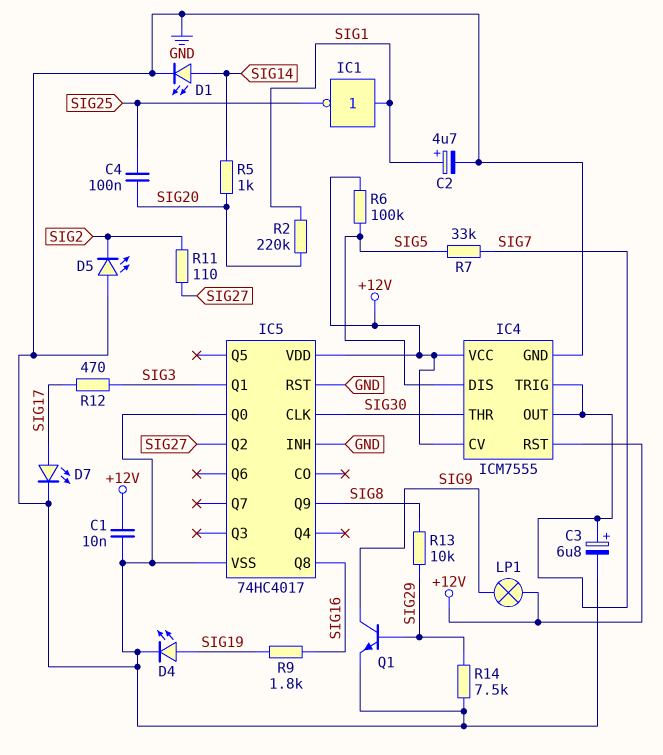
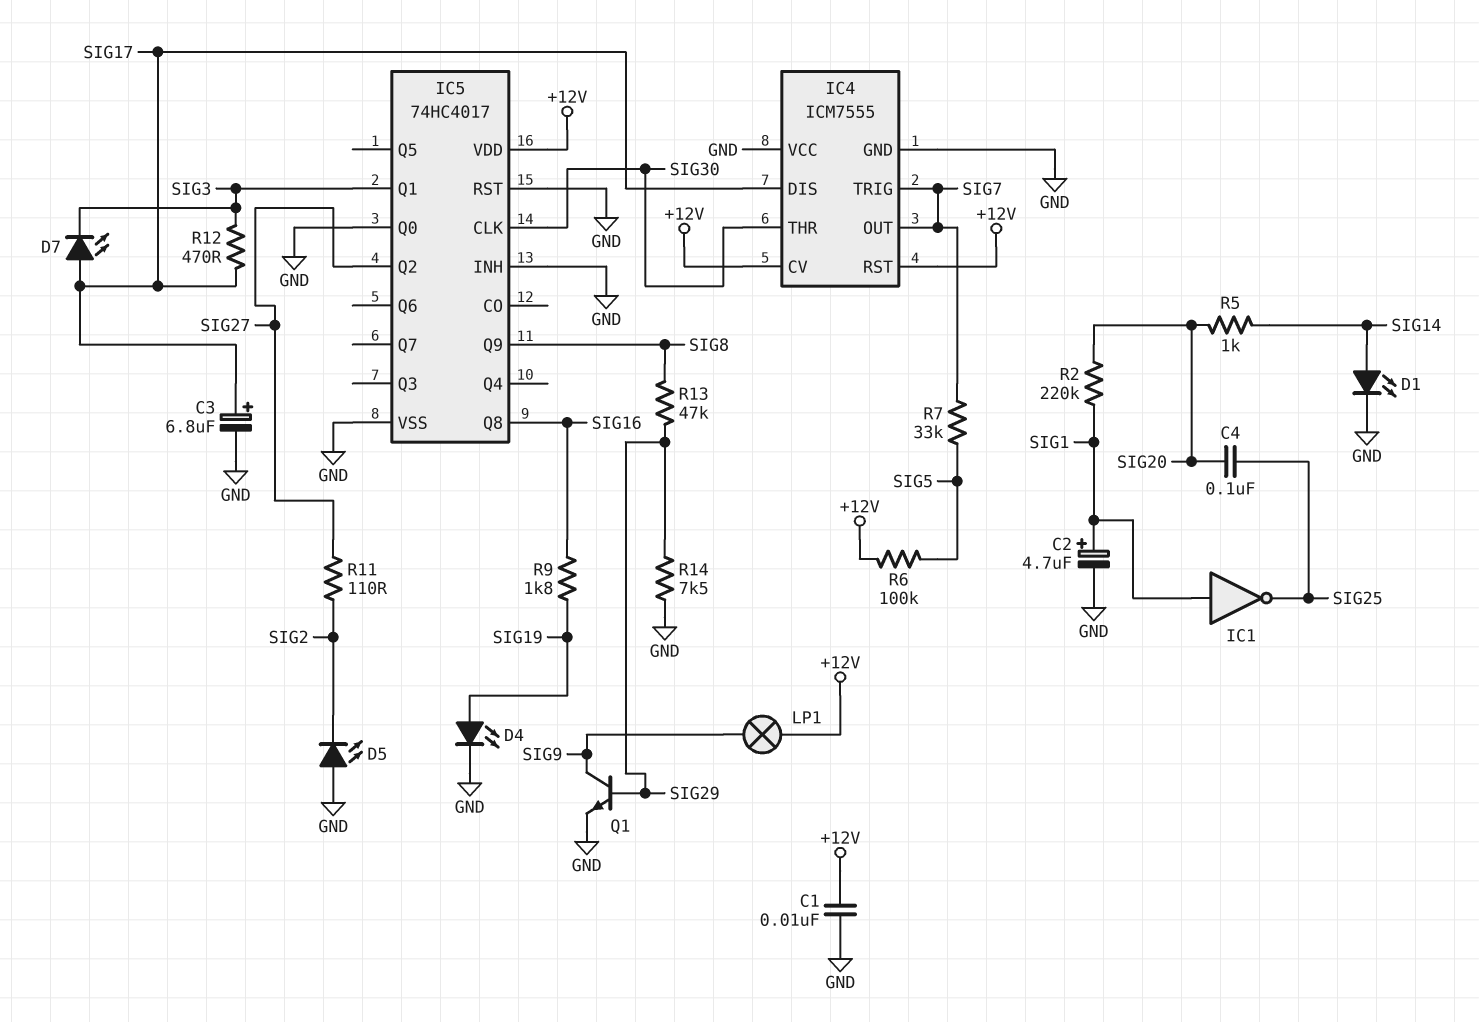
C3: 6.8uF (plus SIG7, minus GND) -> 6.8uF (plus SIG17, minus GND)
D7: LED (A SIG17, K GND) -> LED (A SIG17, K SIG3)
IC4 pin DIS: SIG5 -> SIG17
IC4 pin VCC: +12V -> GND
R13: 10k (SIG8, SIG29) -> 47k (SIG8, SIG29)

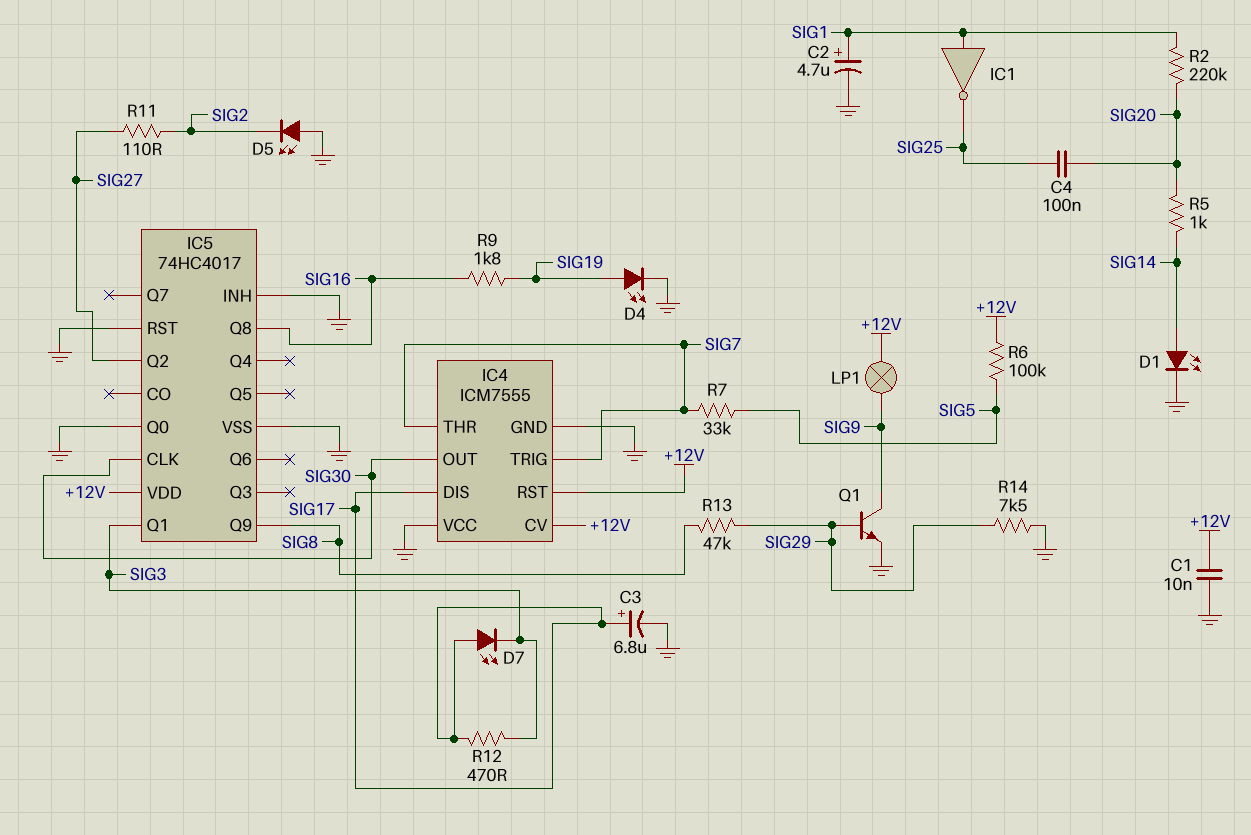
IC4 pin OUT: SIG7 -> SIG30
IC4 pin THR: SIG30 -> SIG7

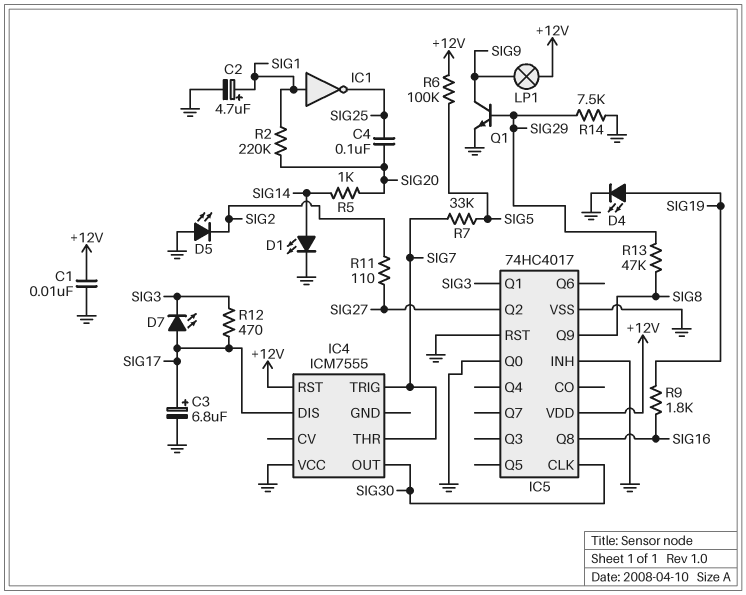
IC4 pin CV: +12V -> none
IC4 pin GND: GND -> none

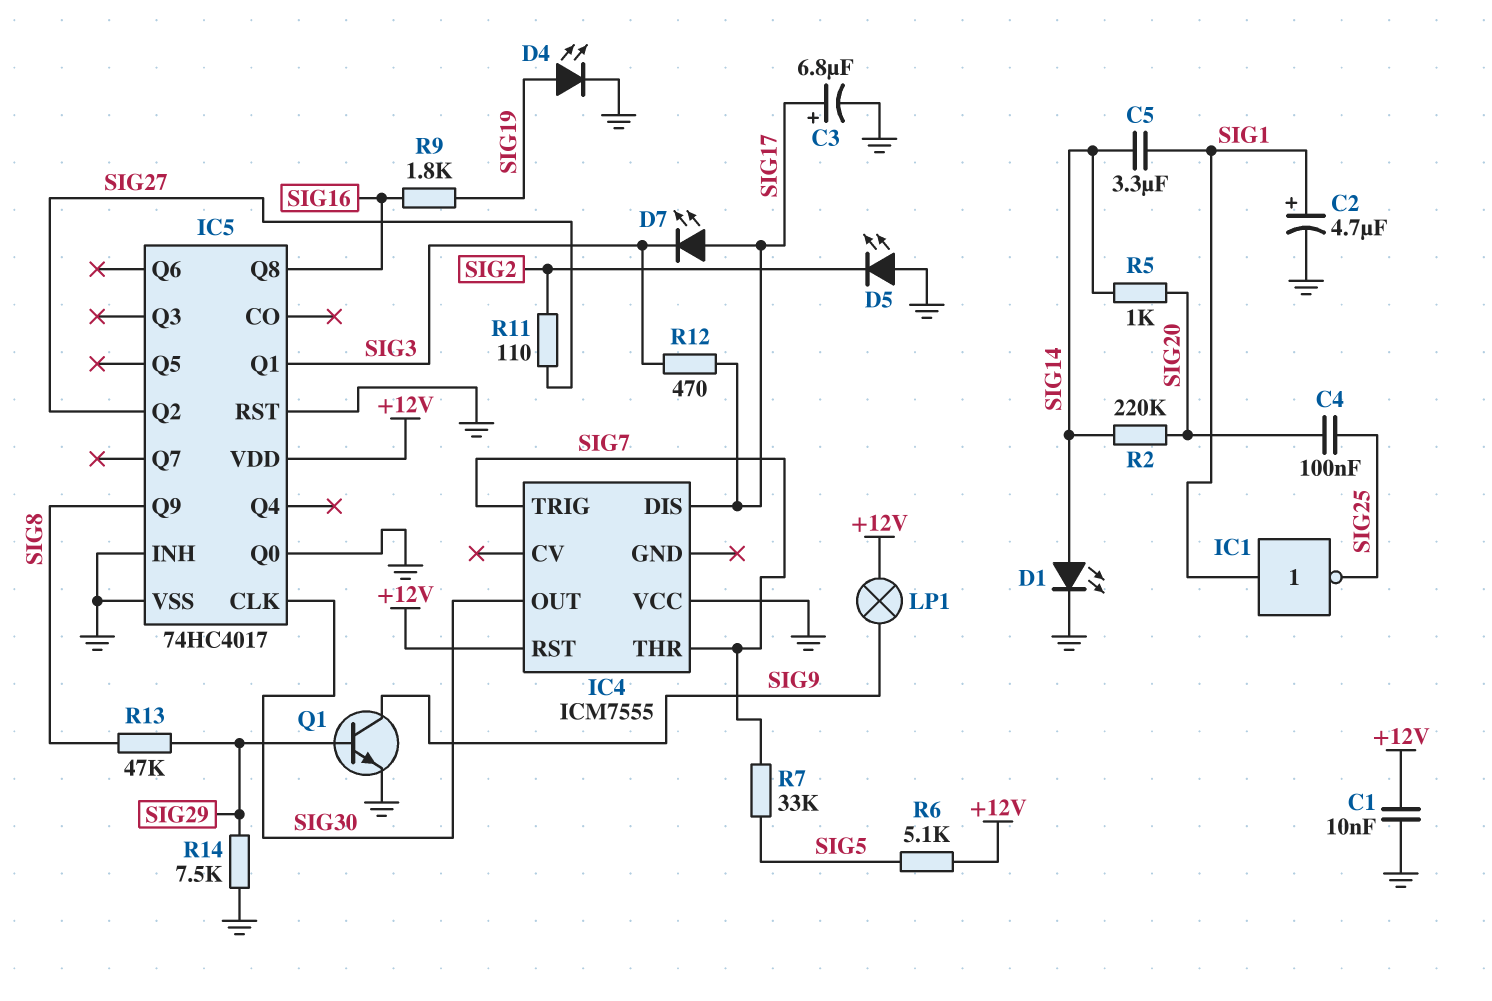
C5: none -> 3.3uF (SIG1, SIG14)
R2: 220k (SIG1, SIG20) -> 220k (SIG14, SIG20)
R6: 100k (+12V, SIG5) -> 5.1k (+12V, SIG5)

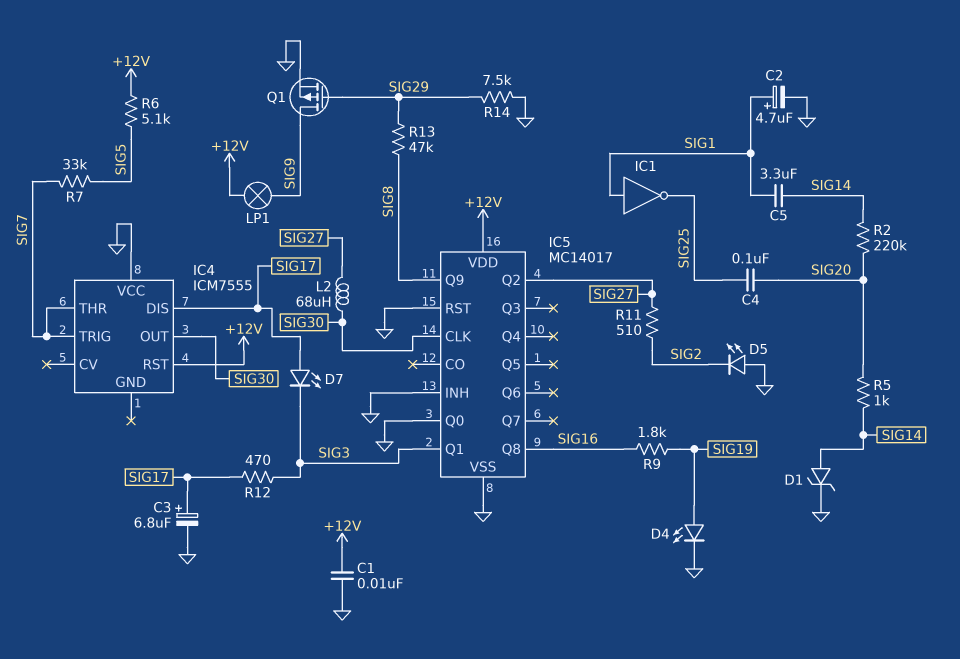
D1: LED (A SIG14, K GND) -> zener (A SIG14, K GND)
IC5: 74HC4017 -> MC14017
L2: none -> 68uH (SIG27, SIG30)
Q1: NPN (B SIG29, C SIG9, E GND) -> PMOS (G SIG29, D SIG9, S GND)
R11: 110 (SIG2, SIG27) -> 510 (SIG2, SIG27)

